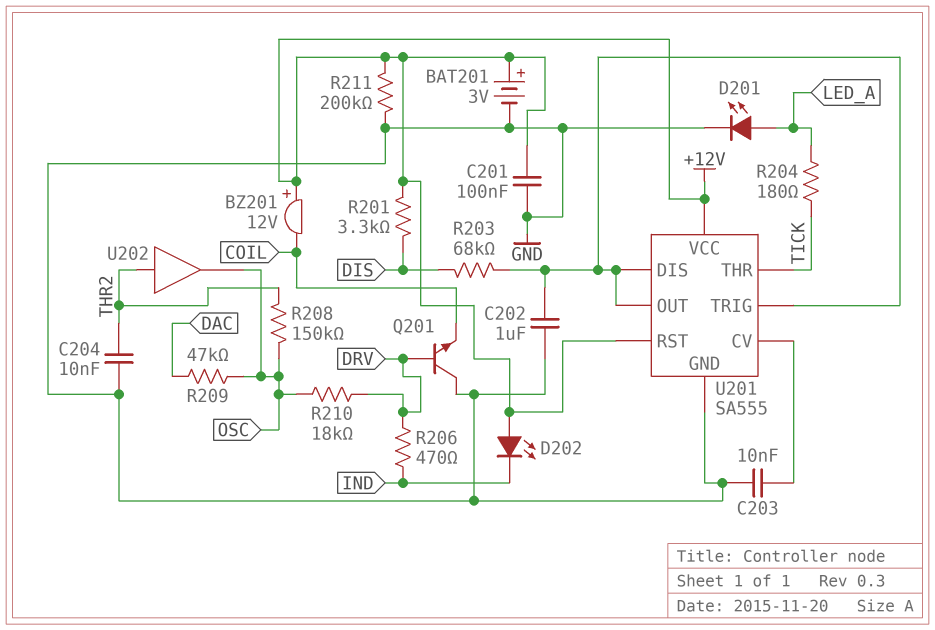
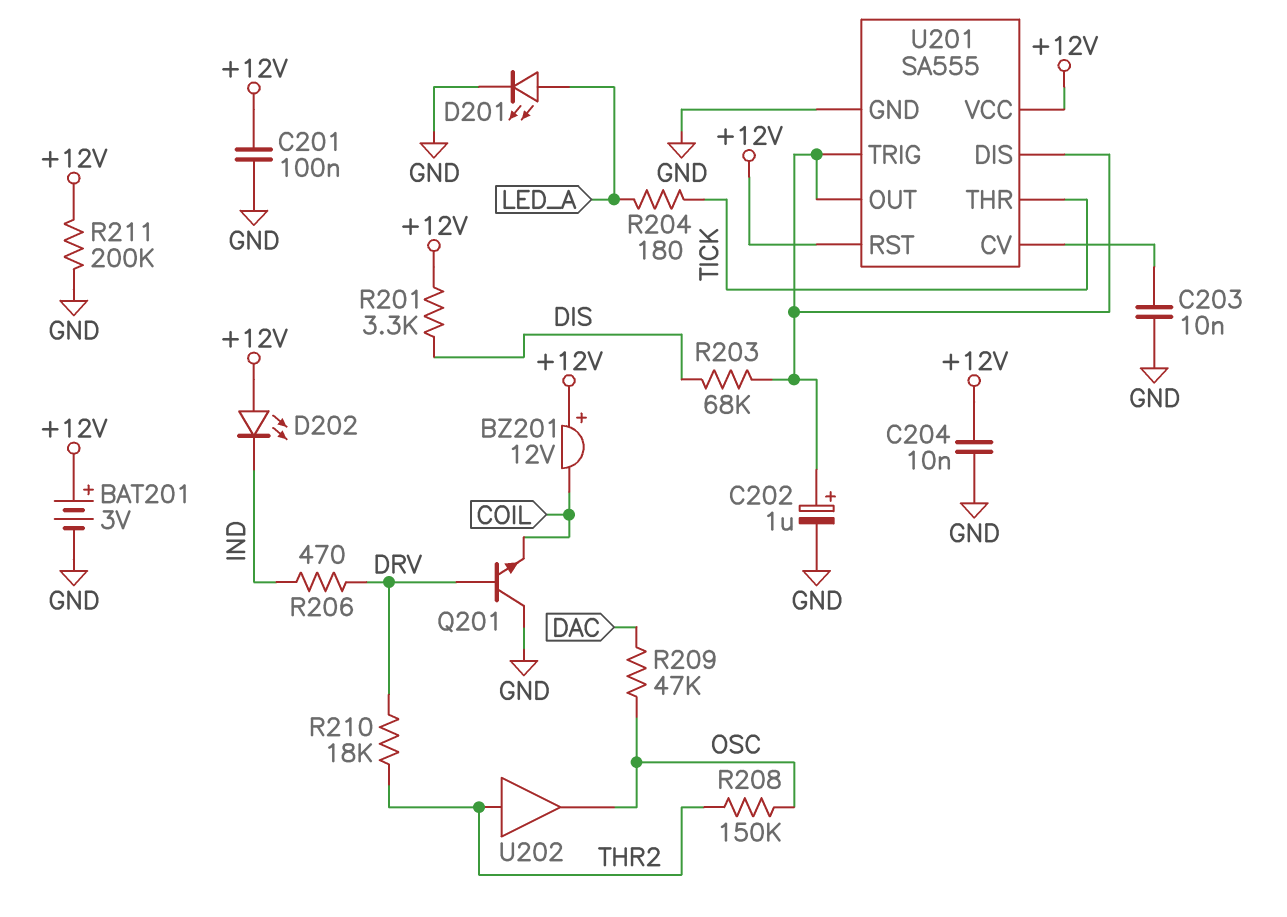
C202: 1uF (GND, U201/DIS) -> 1uF (plus U201/DIS, minus GND)
C204: 10nF (GND, THR2) -> 10nF (+12V, GND)
R210: 18k (DRV, OSC) -> 18k (DRV, THR2)

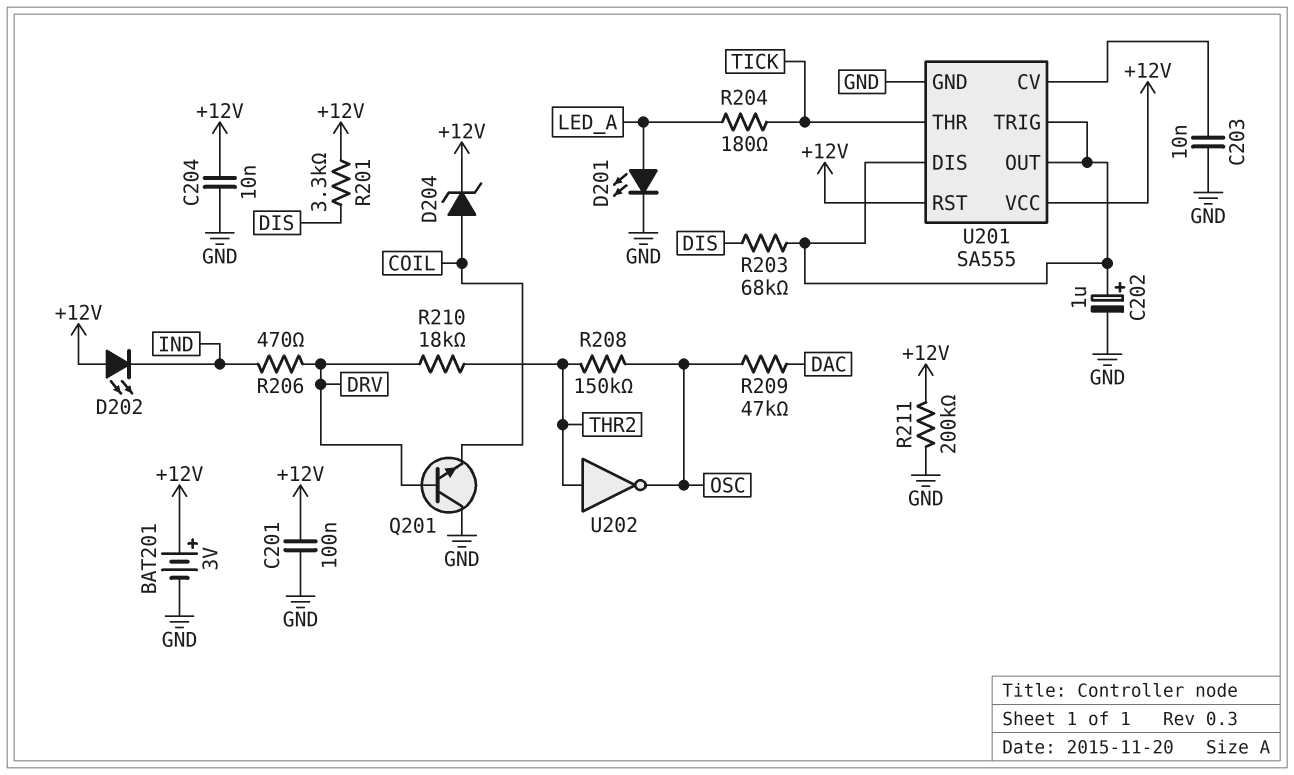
BZ201: buzzer 12V (plus +12V, minus COIL) -> none
D204: none -> zener (A COIL, K +12V)
U202: buffer (in THR2, out OSC) -> NOT (in THR2, out OSC)

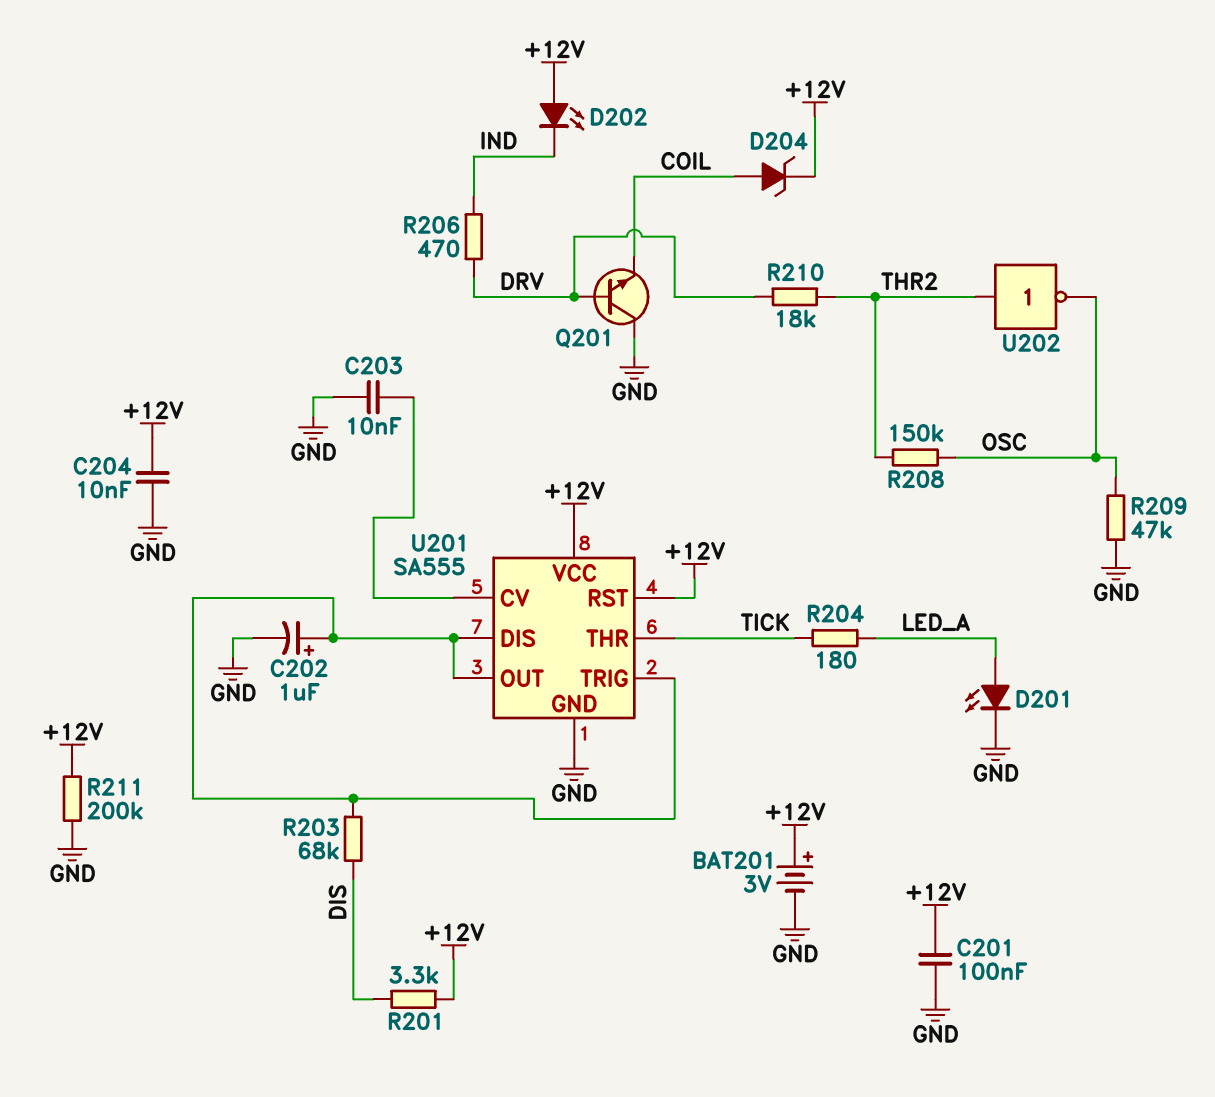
R209: 47k (DAC, OSC) -> 47k (GND, OSC)

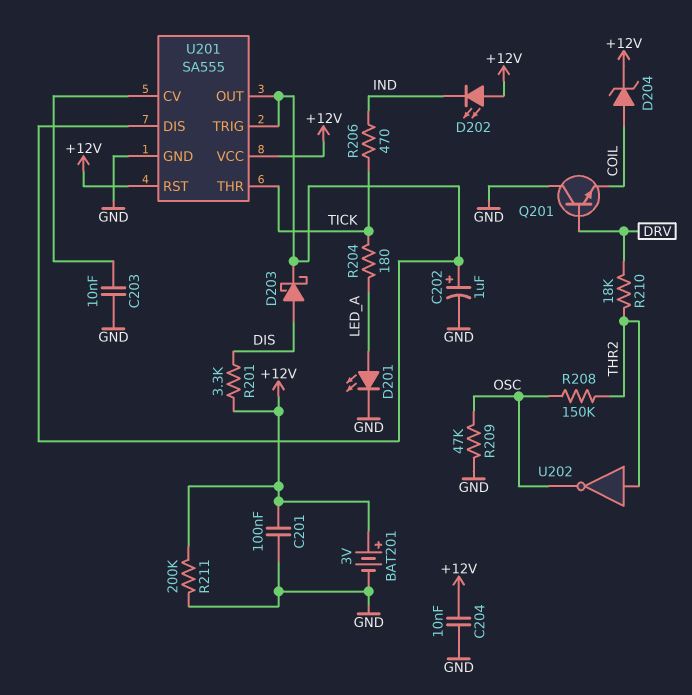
D203: none -> schottky (A DIS, K U201/DIS)
R203: 68k (DIS, U201/DIS) -> none
R206: 470 (DRV, IND) -> 470 (IND, TICK)

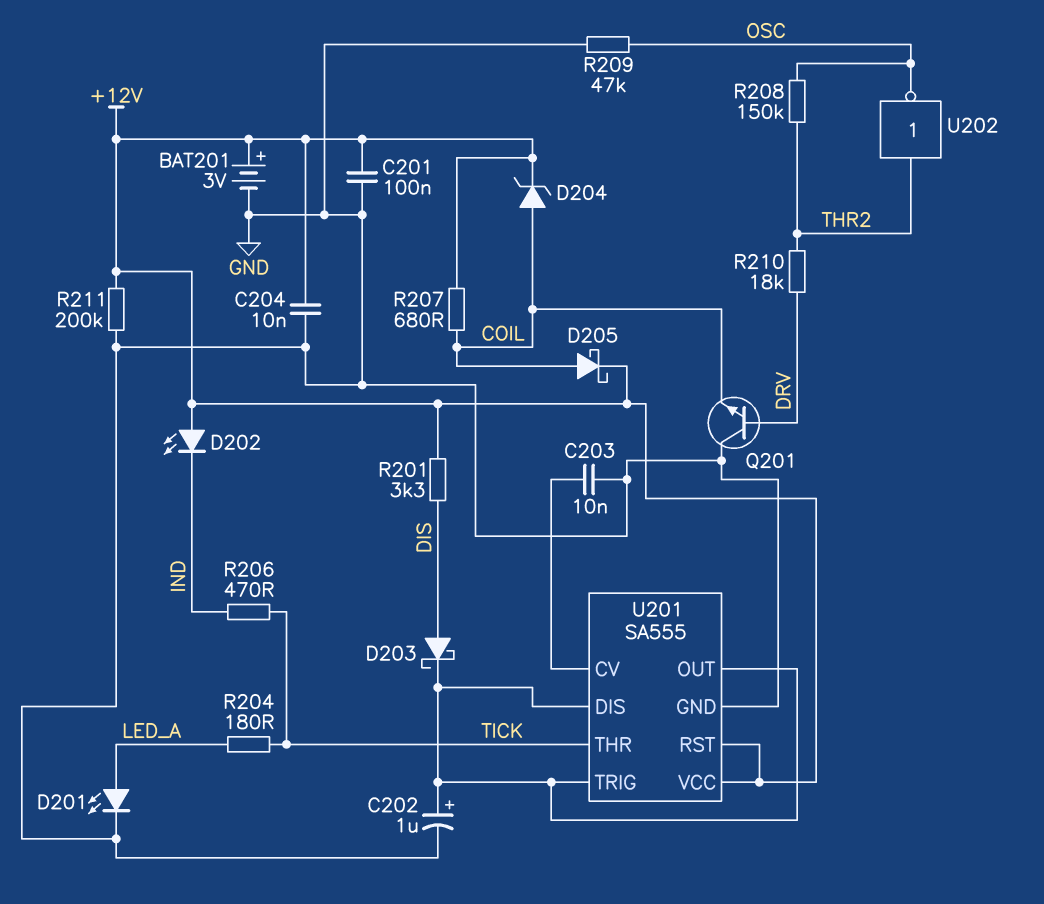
D205: none -> schottky (A COIL, K +12V)
R207: none -> 680 (+12V, COIL)

